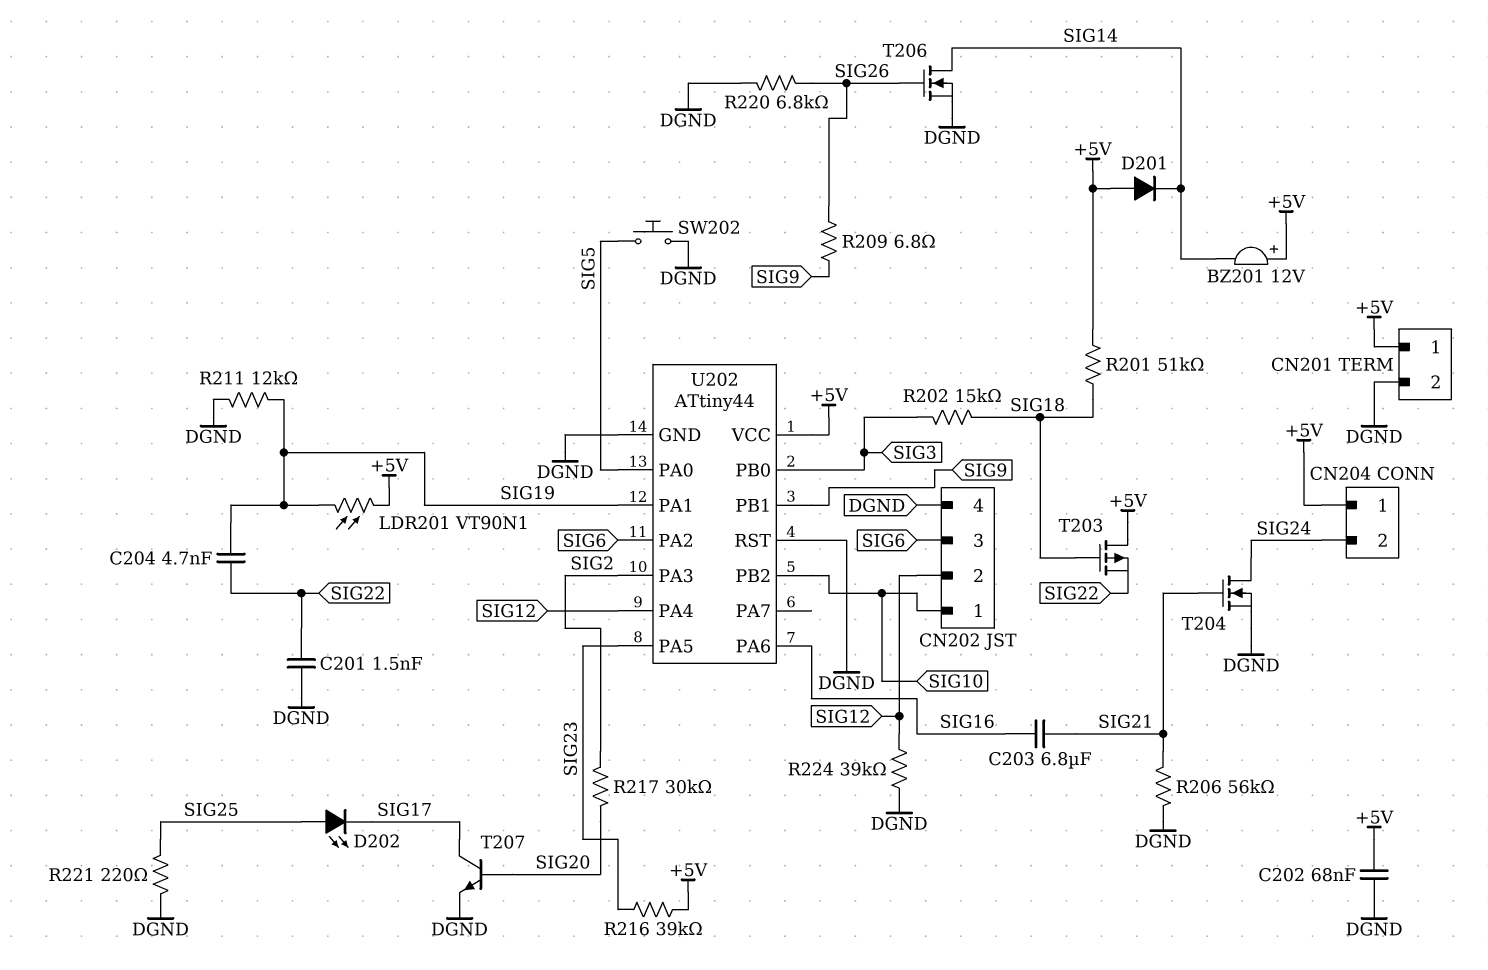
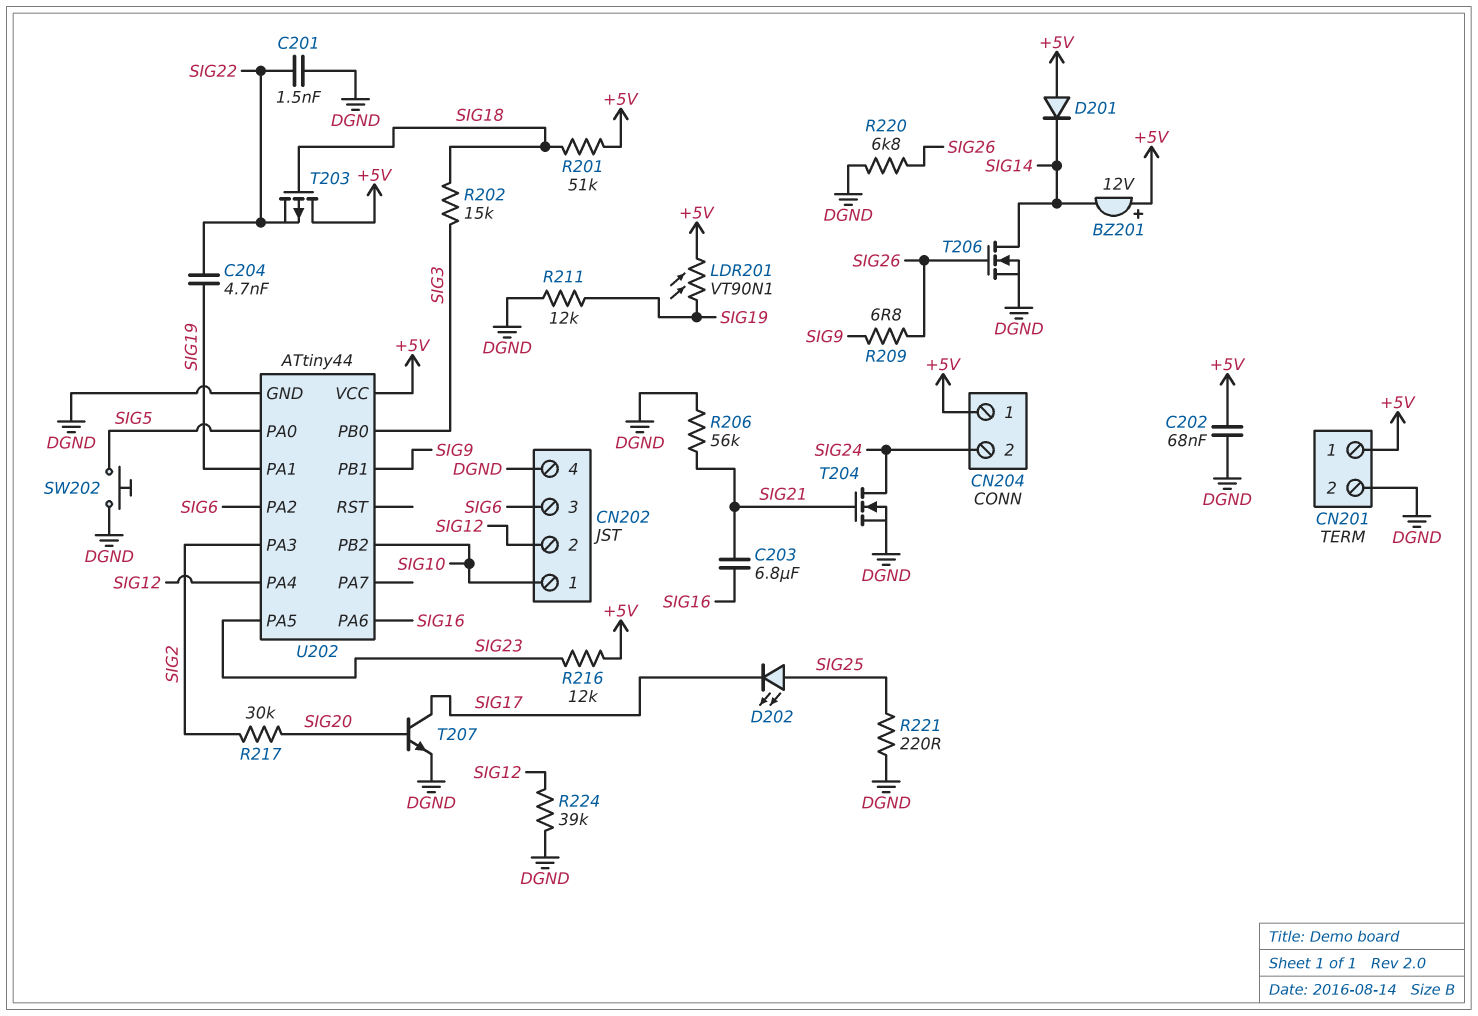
R216: 39k (+5V, SIG23) -> 12k (+5V, SIG23)
U202 pin RST: DGND -> none

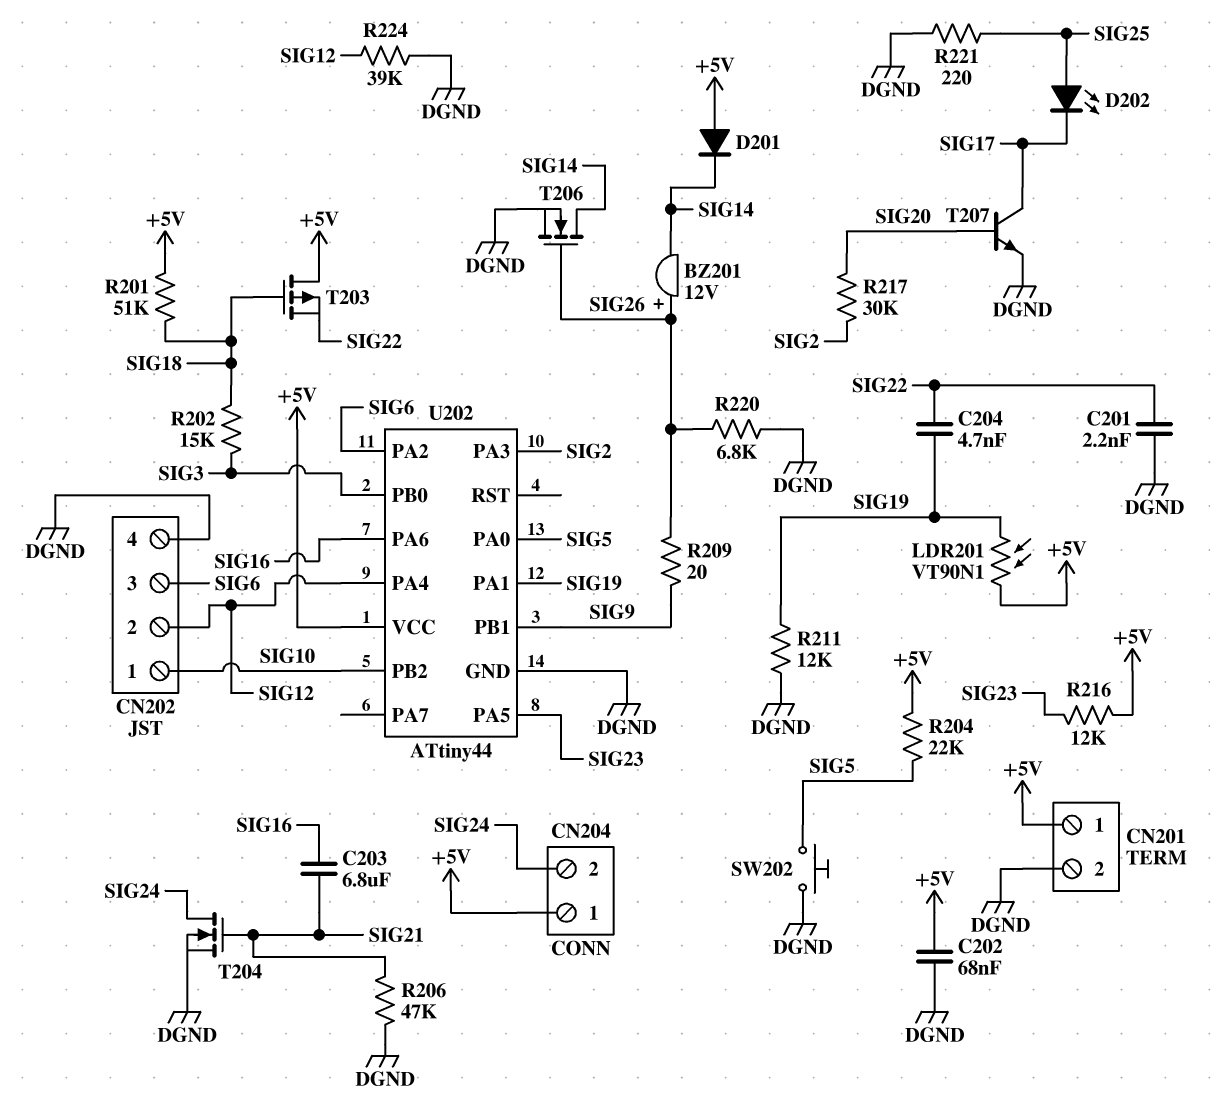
BZ201: buzzer 12V (plus +5V, minus SIG14) -> buzzer 12V (plus SIG26, minus SIG14)
C201: 1.5nF (DGND, SIG22) -> 2.2nF (DGND, SIG22)
R204: none -> 22k (+5V, SIG5)
R206: 56k (DGND, SIG21) -> 47k (DGND, SIG21)
R209: 6.8 (SIG9, SIG26) -> 20 (SIG9, SIG26)

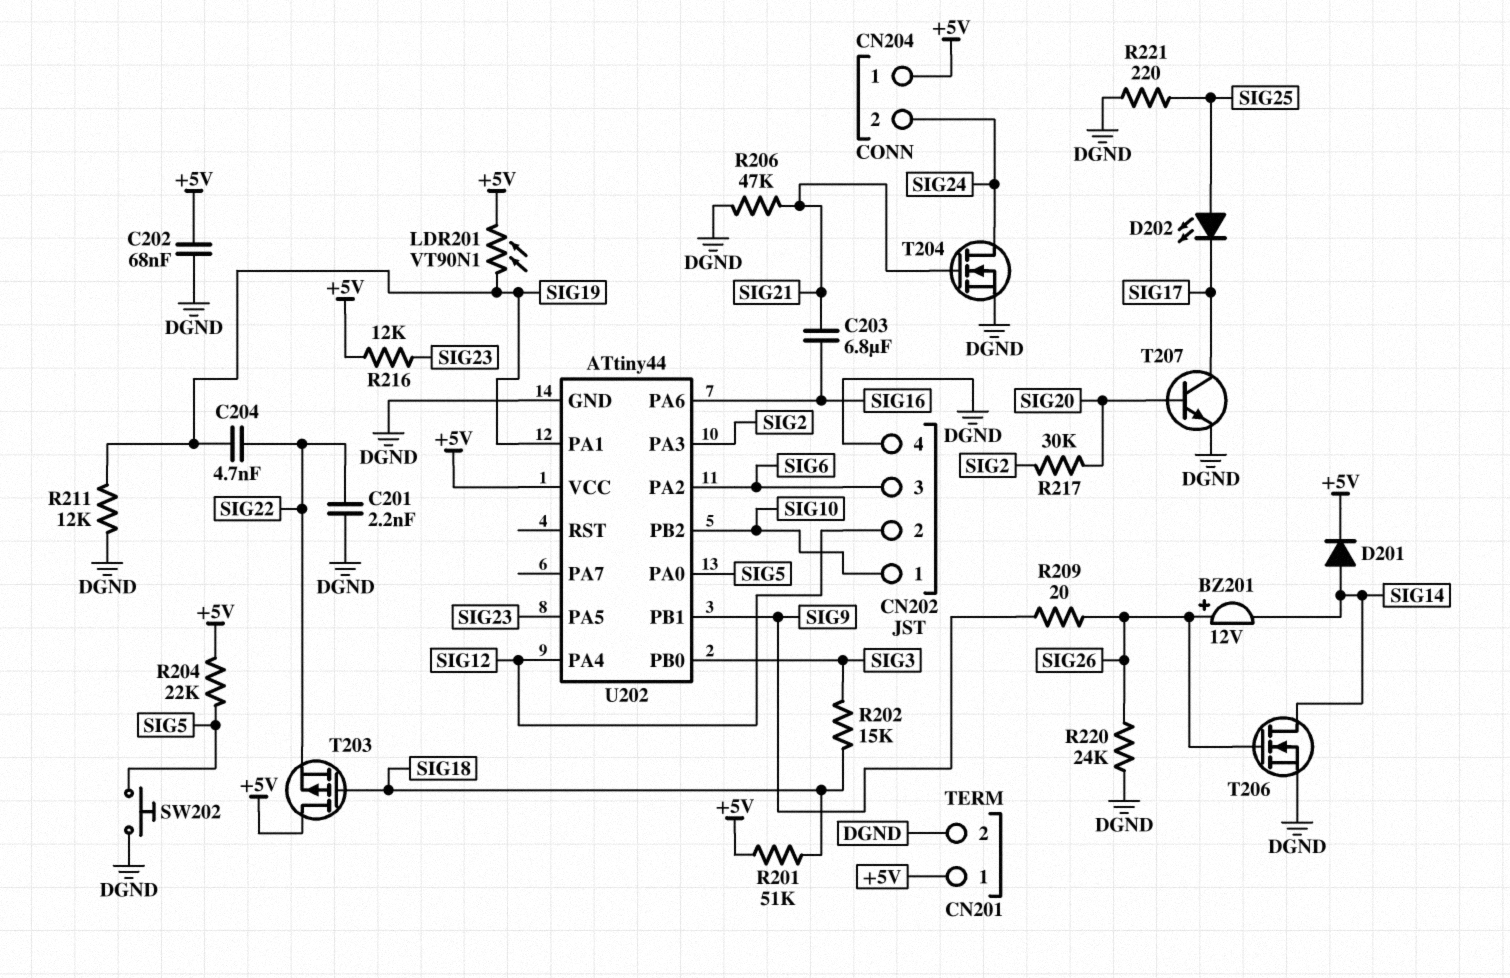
D201: diode (A +5V, K SIG14) -> diode (A SIG14, K +5V)
R220: 6.8k (DGND, SIG26) -> 24k (DGND, SIG26)
R224: 39k (DGND, SIG12) -> none

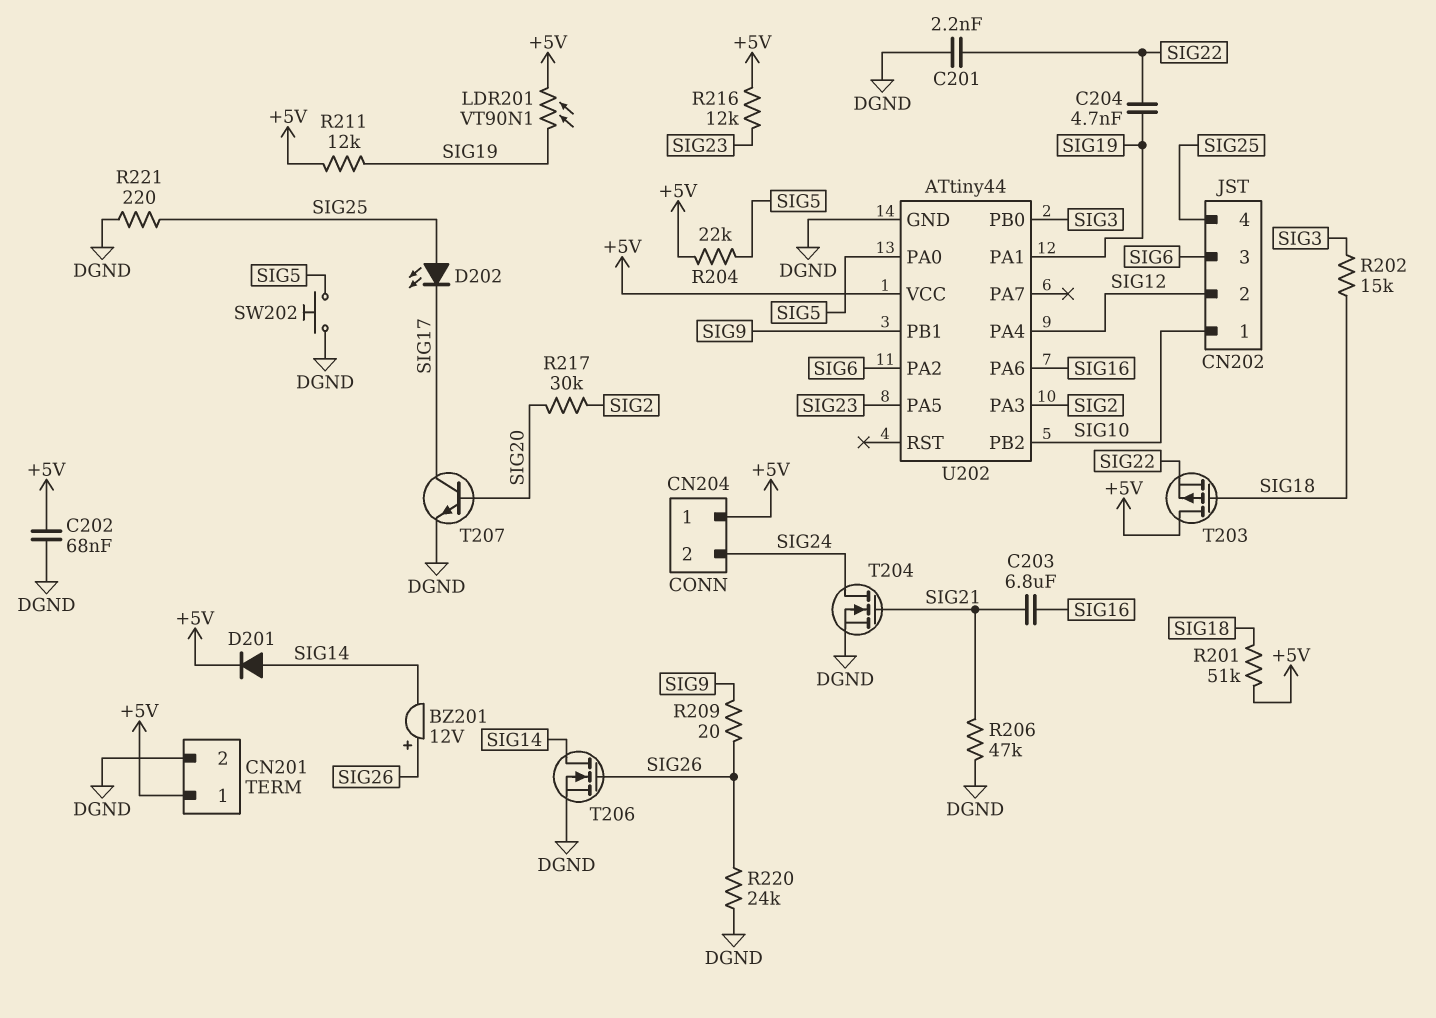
CN202 pin 4: DGND -> SIG25
R211: 12k (DGND, SIG19) -> 12k (+5V, SIG19)

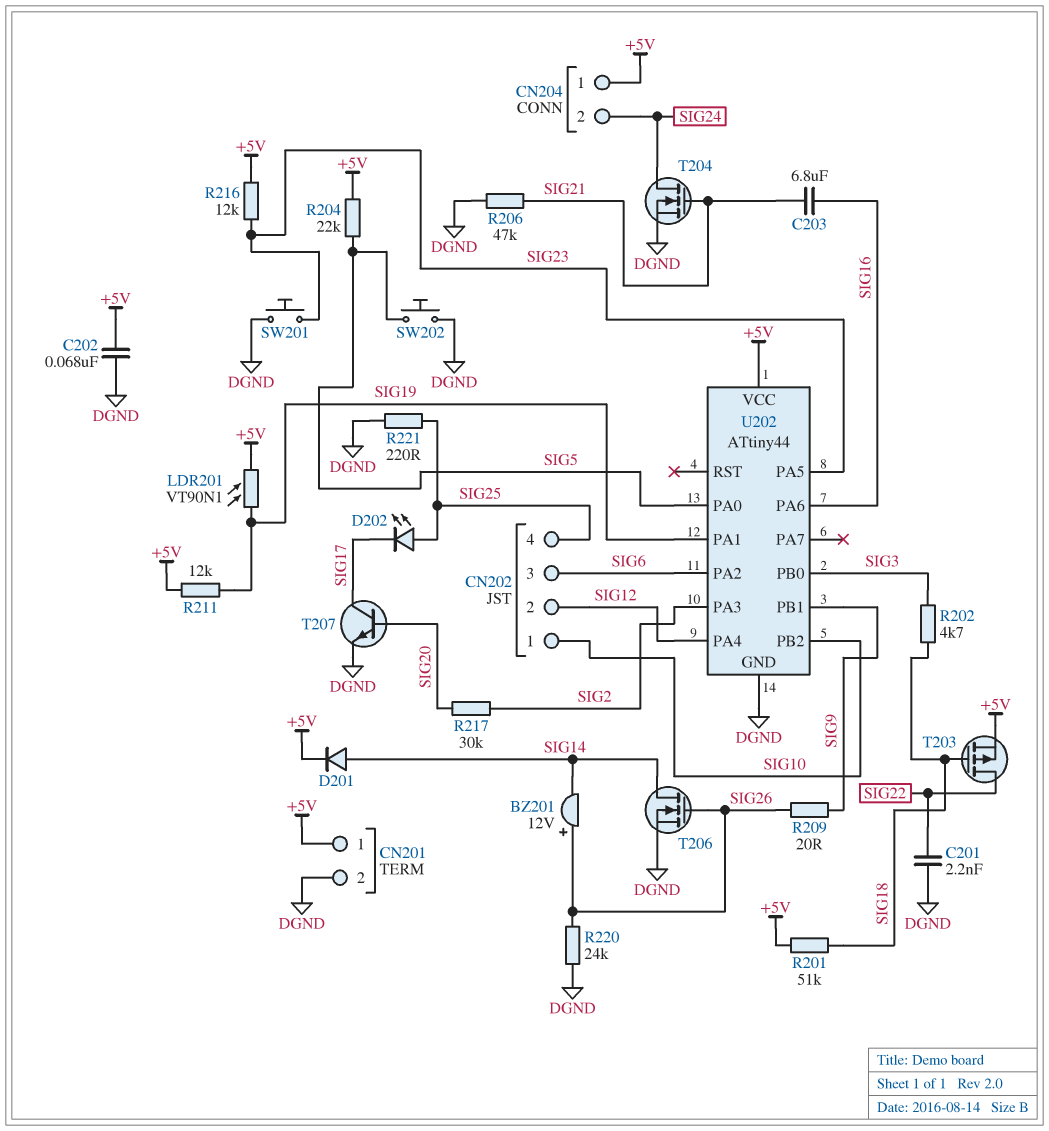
C204: 4.7nF (SIG19, SIG22) -> none
R202: 15k (SIG3, SIG18) -> 4.7k (SIG3, SIG18)
SW201: none -> button (DGND, SIG23)
T203: PMOS (G SIG18, D +5V, S SIG22) -> PMOS (G SIG18, D SIG22, S +5V)

